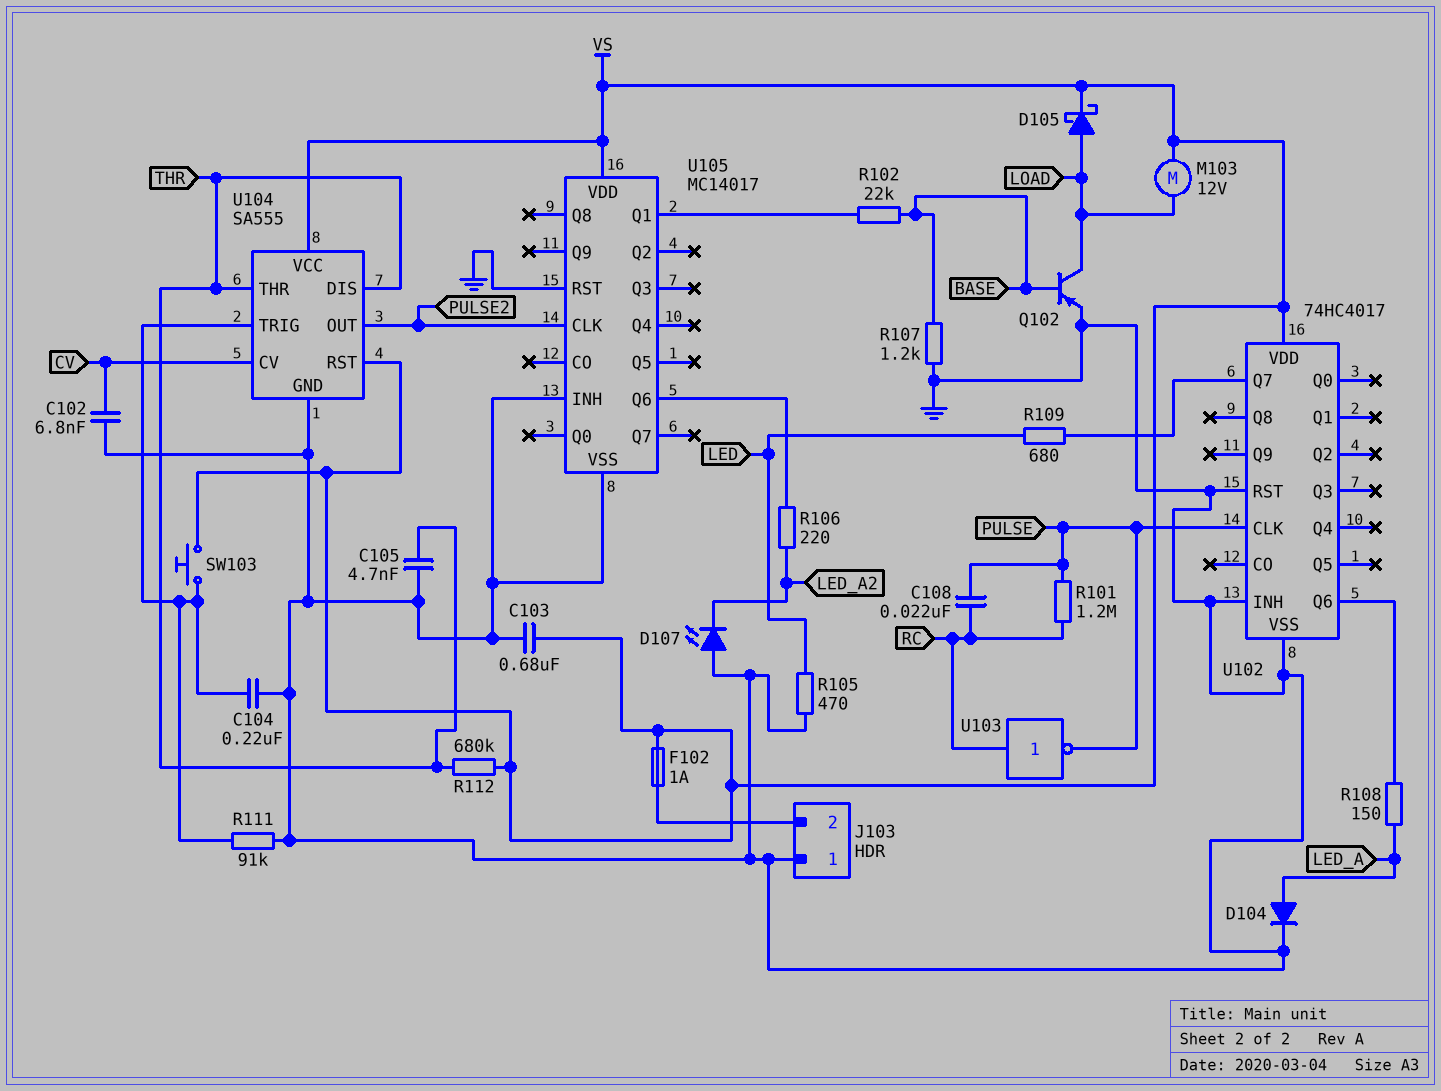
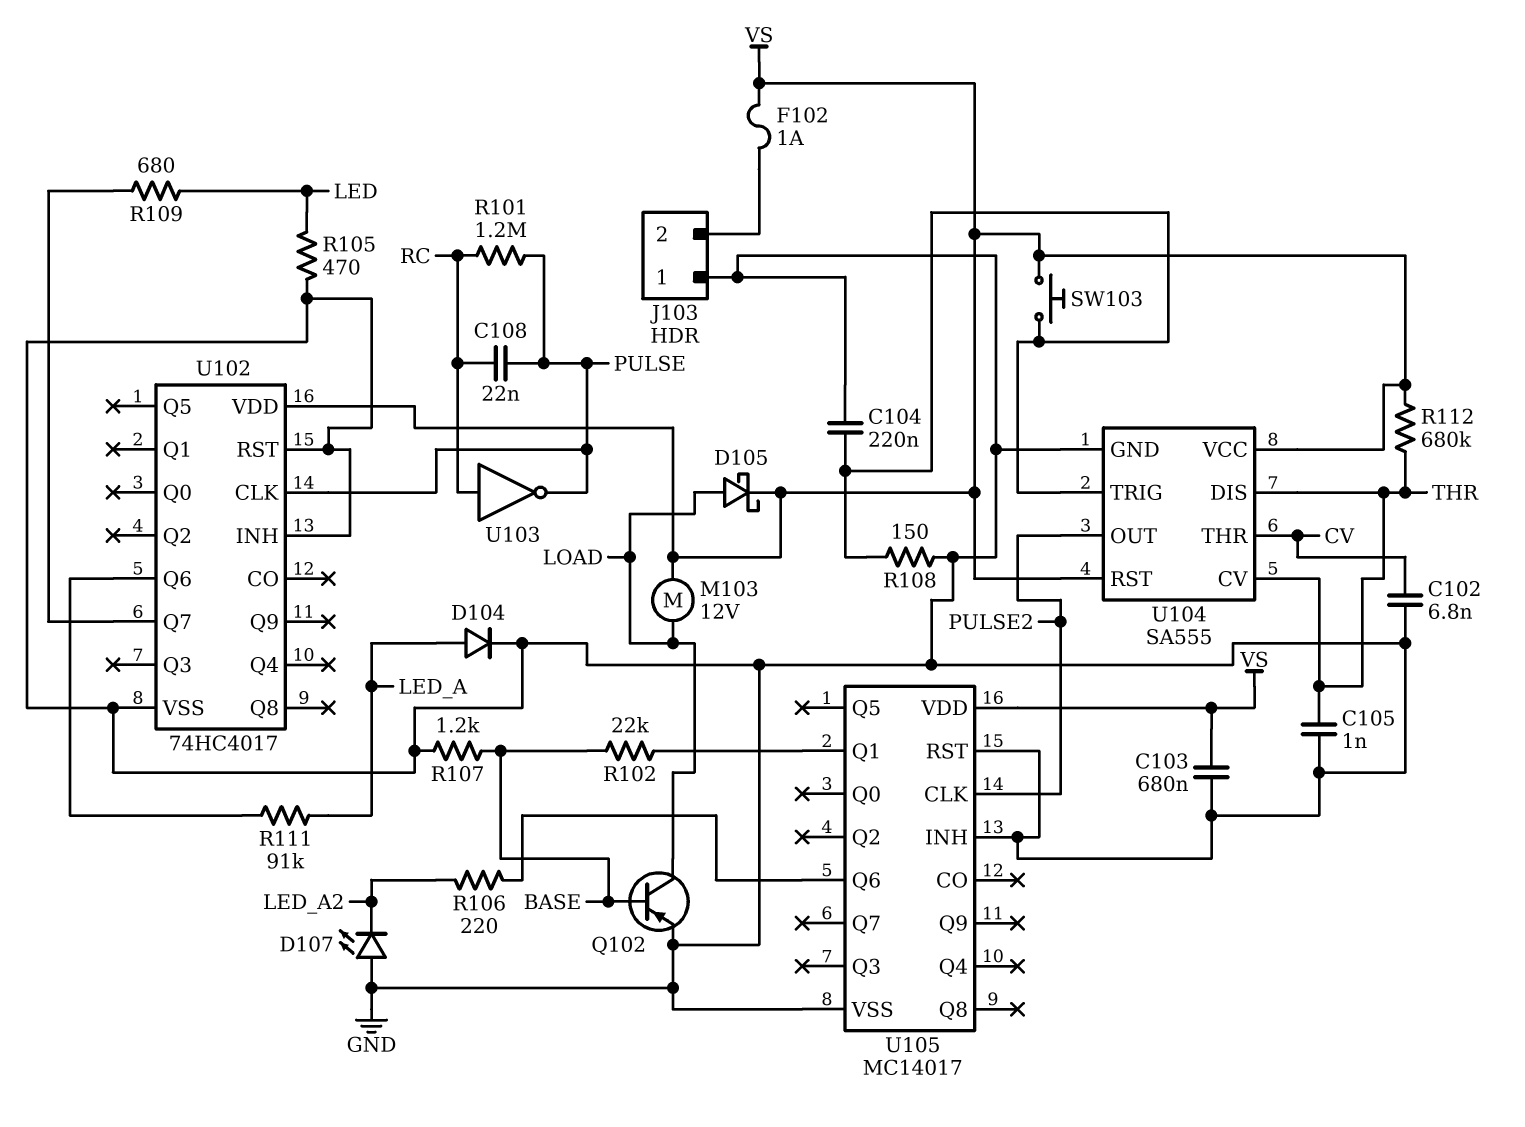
C105: 4.7nF (GND, THR) -> 1nF (GND, THR)
R108: 150 (LED_A, U102/Q6) -> 150 (GND, U104/TRIG)
R111: 91k (GND, U104/TRIG) -> 91k (LED_A, U102/Q6)
U104 pin CV: CV -> THR
U104 pin THR: THR -> CV

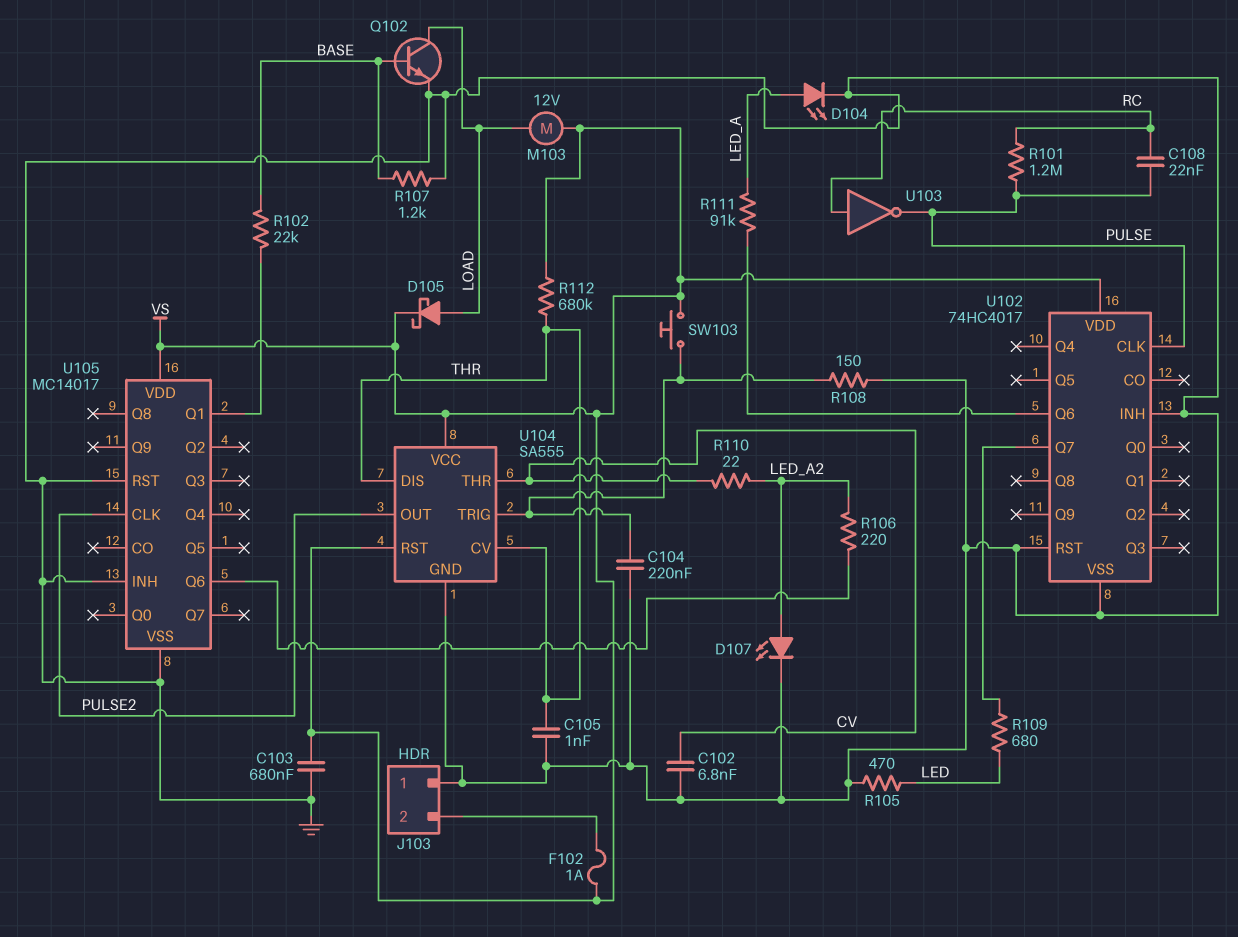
D104: diode (A LED_A, K GND) -> LED (A LED_A, K GND)
D107: LED (A GND, K LED_A2) -> LED (A LED_A2, K GND)
Q102: PNP (B BASE, C LOAD, E GND) -> NPN (B BASE, C LOAD, E GND)
R110: none -> 22 (CV, LED_A2)

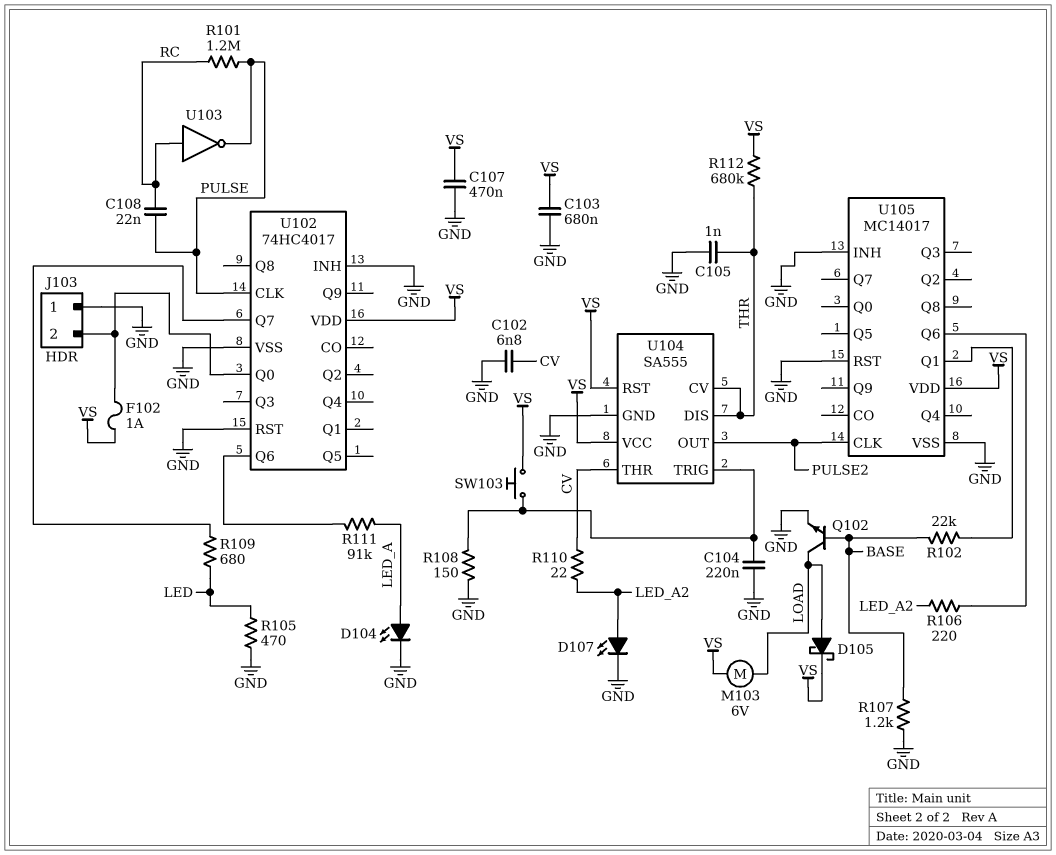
C107: none -> 470nF (GND, VS)
M103: motor 12V (LOAD, VS) -> motor 6V (LOAD, VS)
U102 pin Q0: none -> J103/2

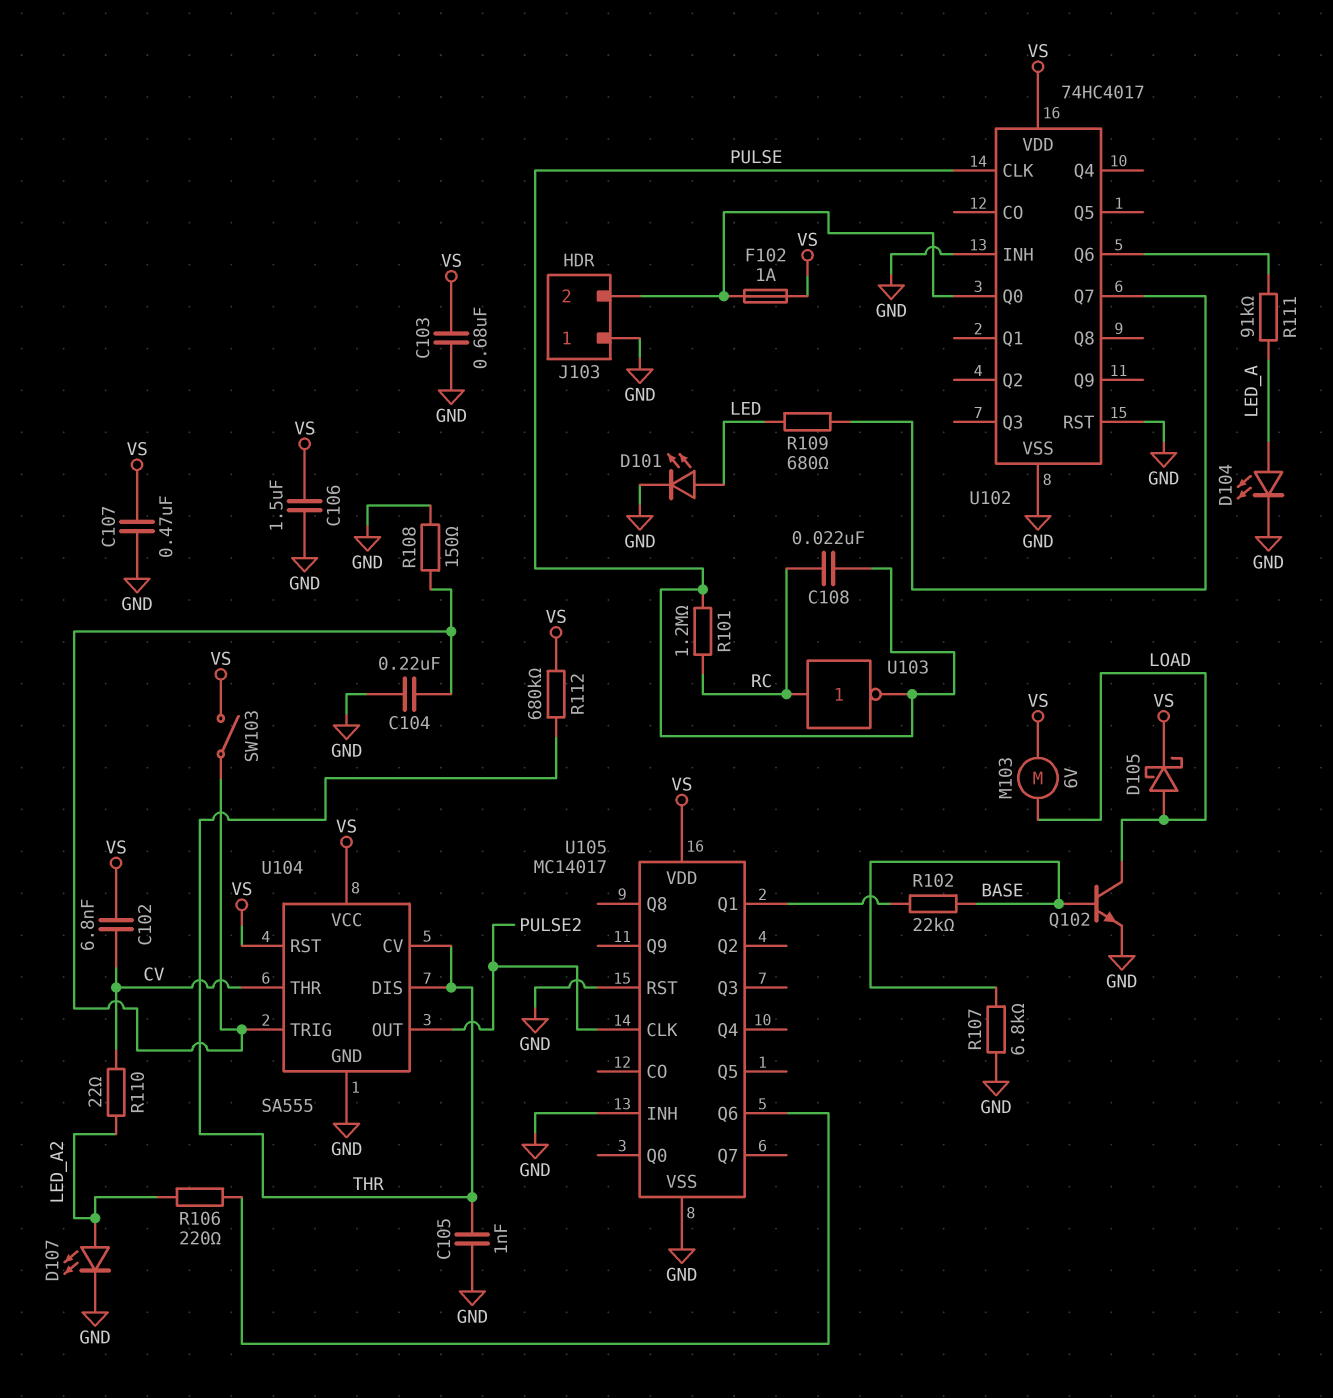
C102: 6.8nF (CV, GND) -> 6.8nF (CV, VS)
C106: none -> 1.5uF (GND, VS)
D101: none -> LED (A LED, K GND)
R105: 470 (GND, LED) -> none
R107: 1.2k (BASE, GND) -> 6.8k (BASE, GND)
SW103: button (U104/TRIG, VS) -> switch (U104/TRIG, VS)

